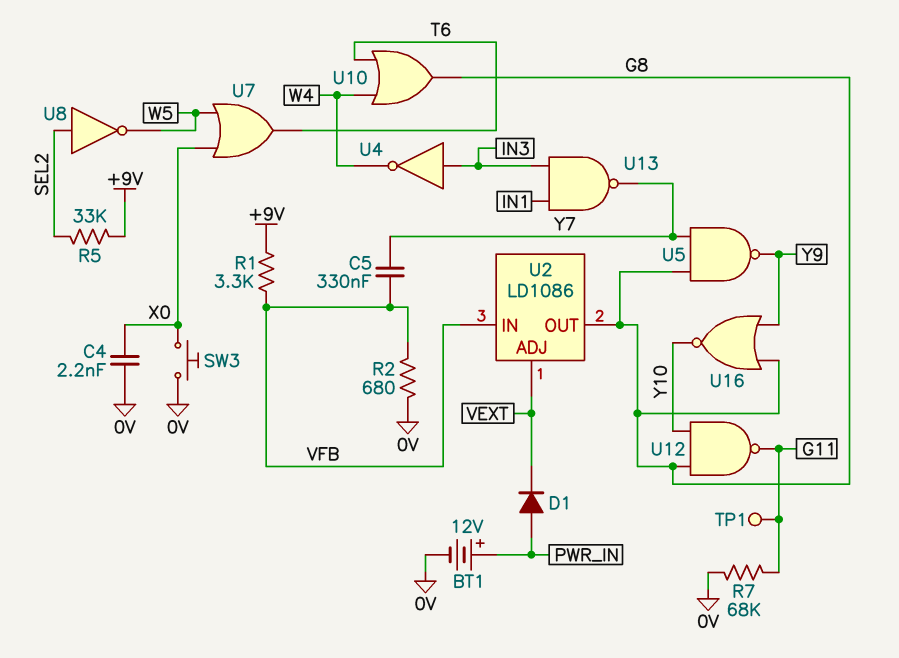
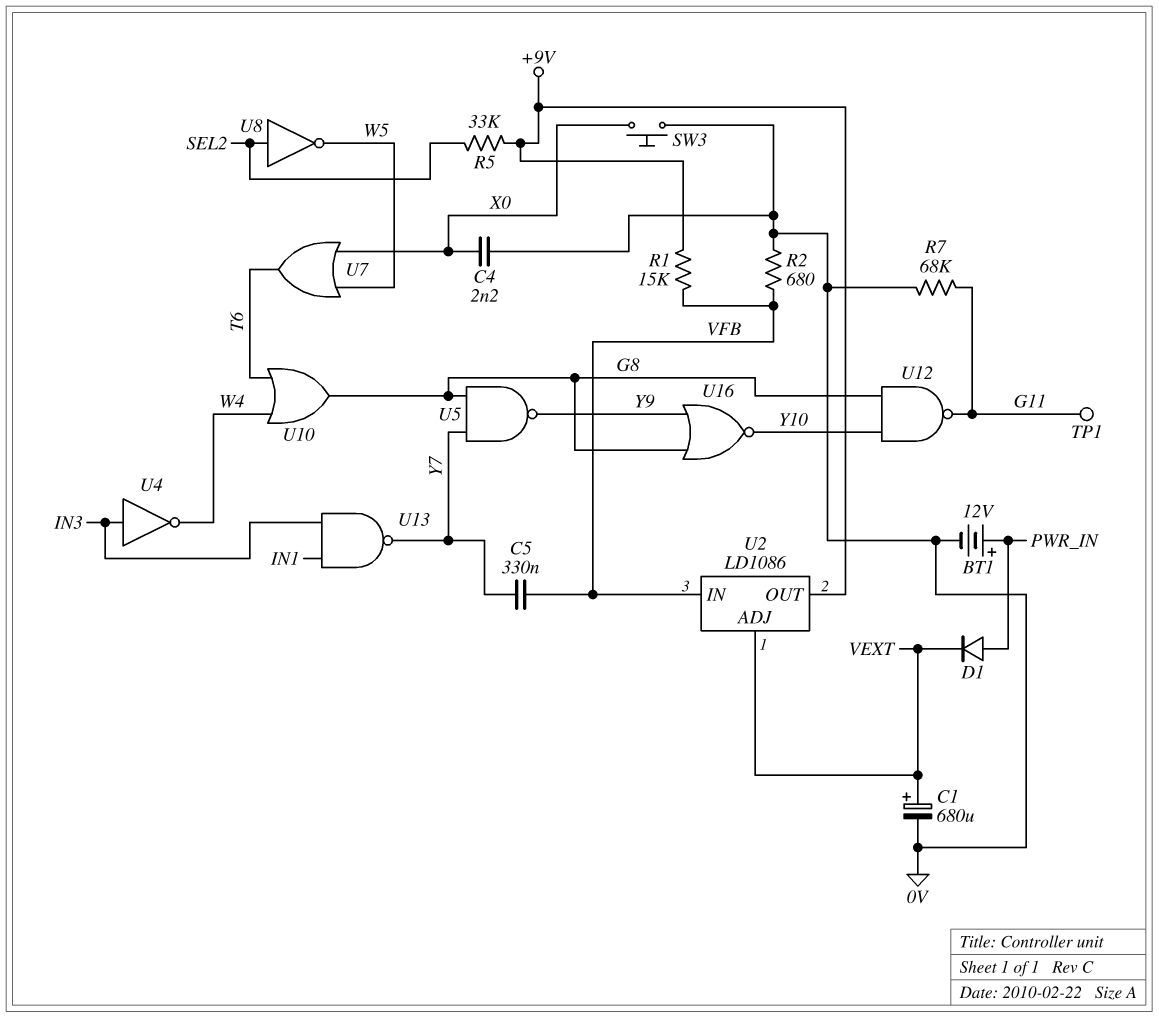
C1: none -> 680uF (plus VEXT, minus 0V)
R1: 3.3k (+9V, VFB) -> 15k (+9V, VFB)
U2 pin OUT: G8 -> +9V

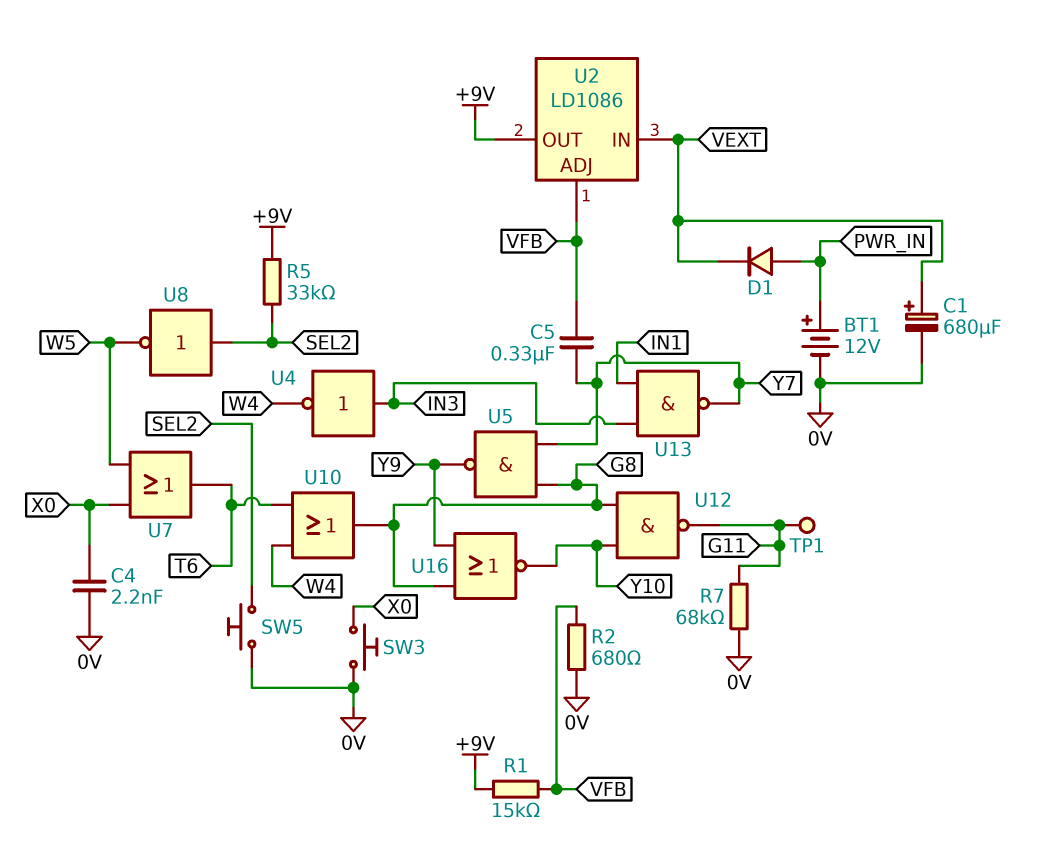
SW5: none -> button (0V, SEL2)
U2 pin ADJ: VEXT -> VFB
U2 pin IN: VFB -> VEXT

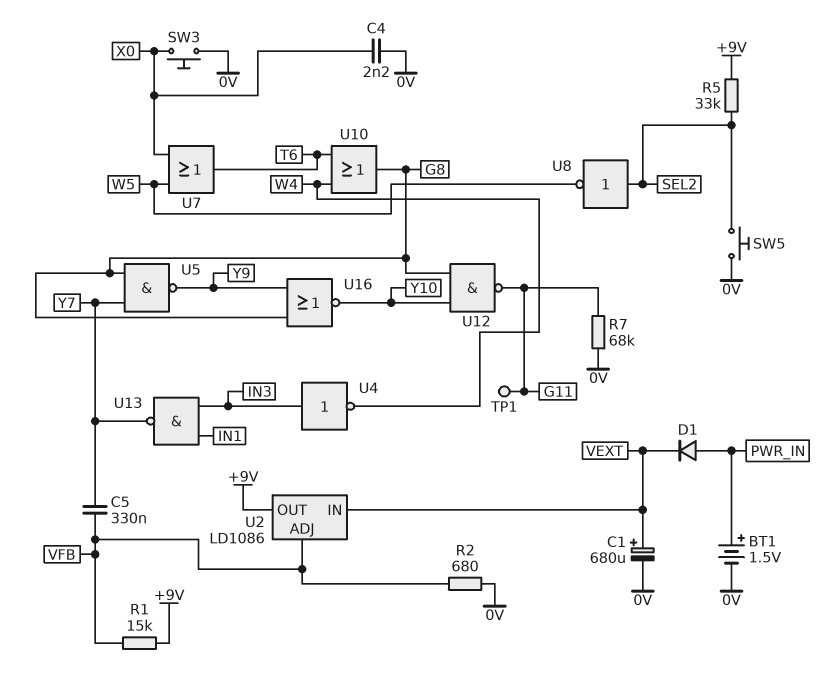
BT1: 12V (plus PWR_IN, minus 0V) -> 1.5V (plus PWR_IN, minus 0V)

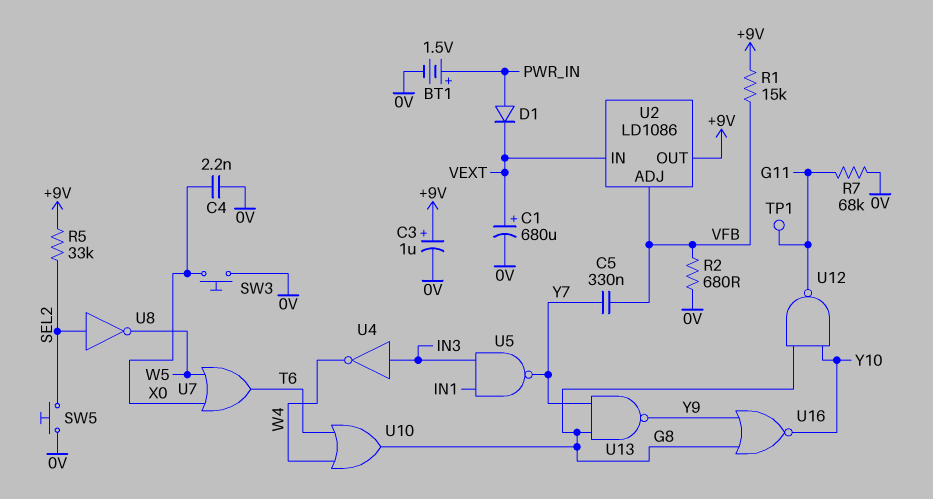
C3: none -> 1uF (plus +9V, minus 0V)
U5: NAND (in G8, in Y7, out Y9) -> NAND (in IN1, in IN3, out Y7)
U13: NAND (in IN1, in IN3, out Y7) -> NAND (in G8, in Y7, out Y9)

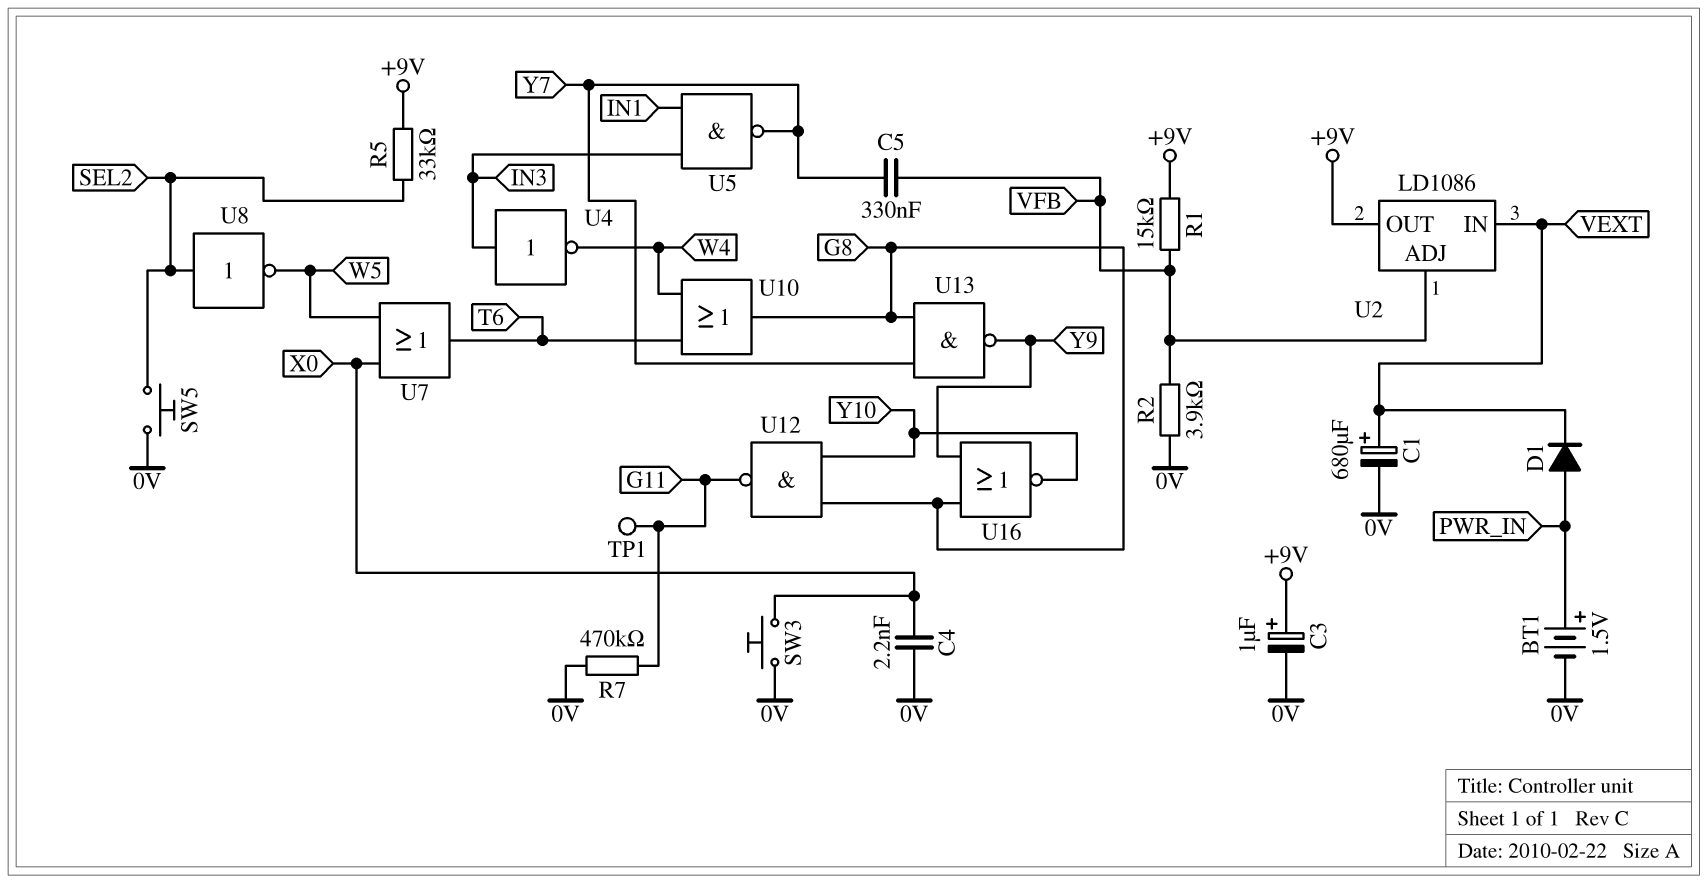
R2: 680 (0V, VFB) -> 3.9k (0V, VFB)
R7: 68k (0V, G11) -> 470k (0V, G11)

